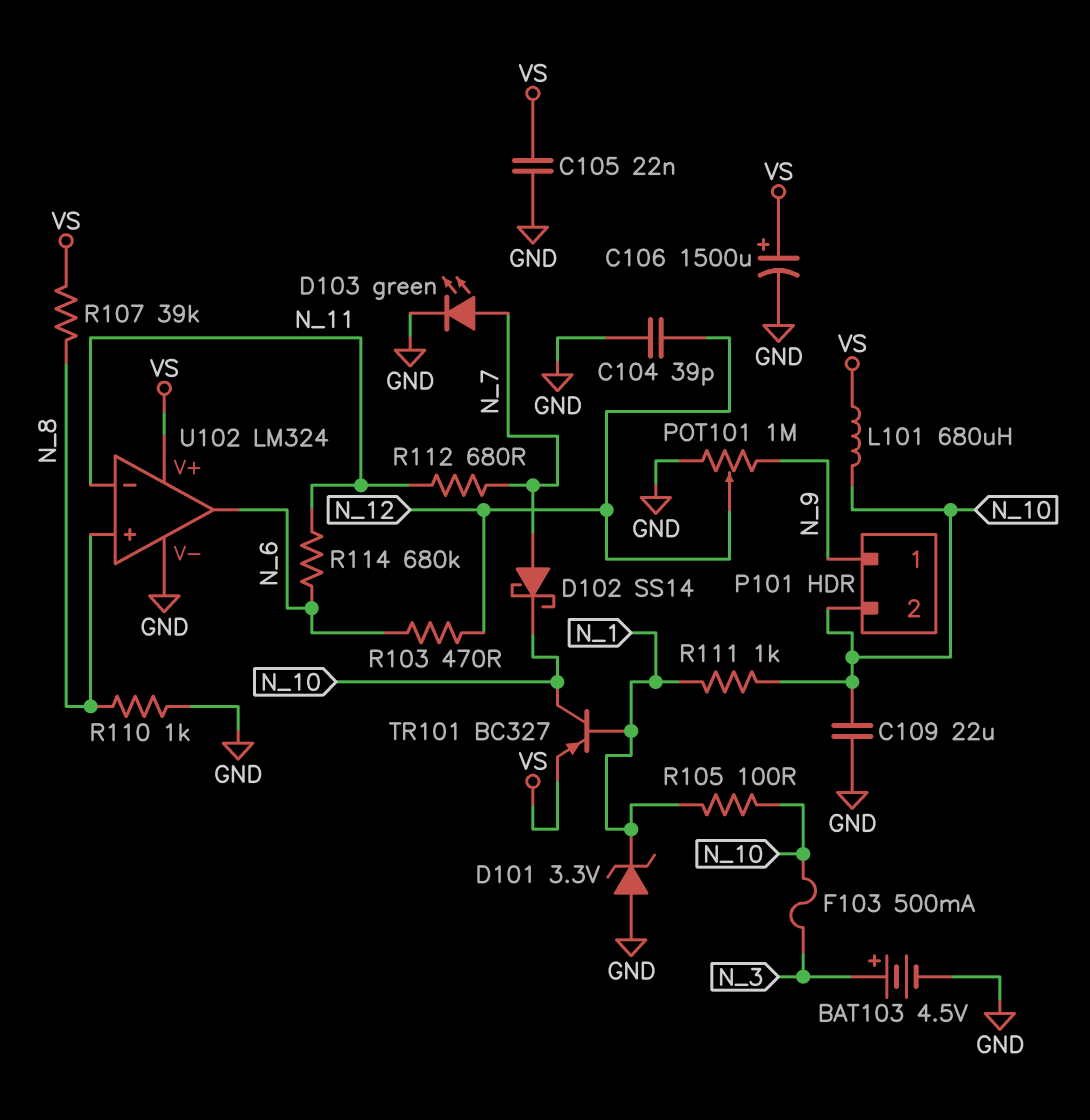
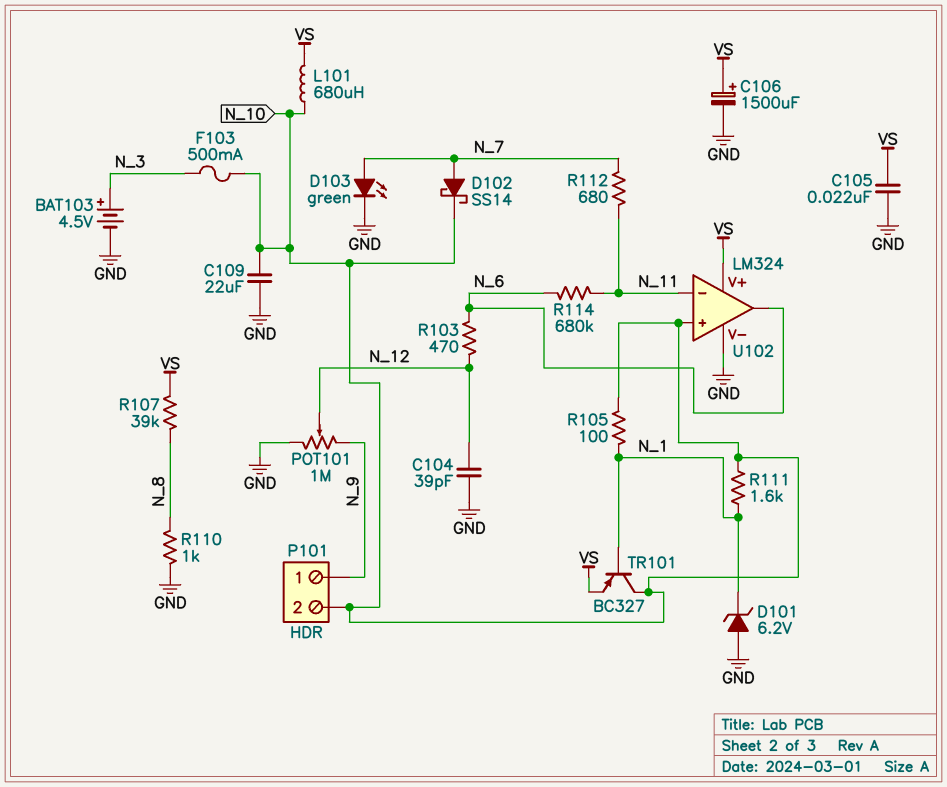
D101: zener 3.3V (A GND, K N_1) -> zener 6.2V (A GND, K N_1)
R111: 1k (N_1, N_10) -> 1.6k (N_1, N_10)
U102 pin in+: N_8 -> N_10

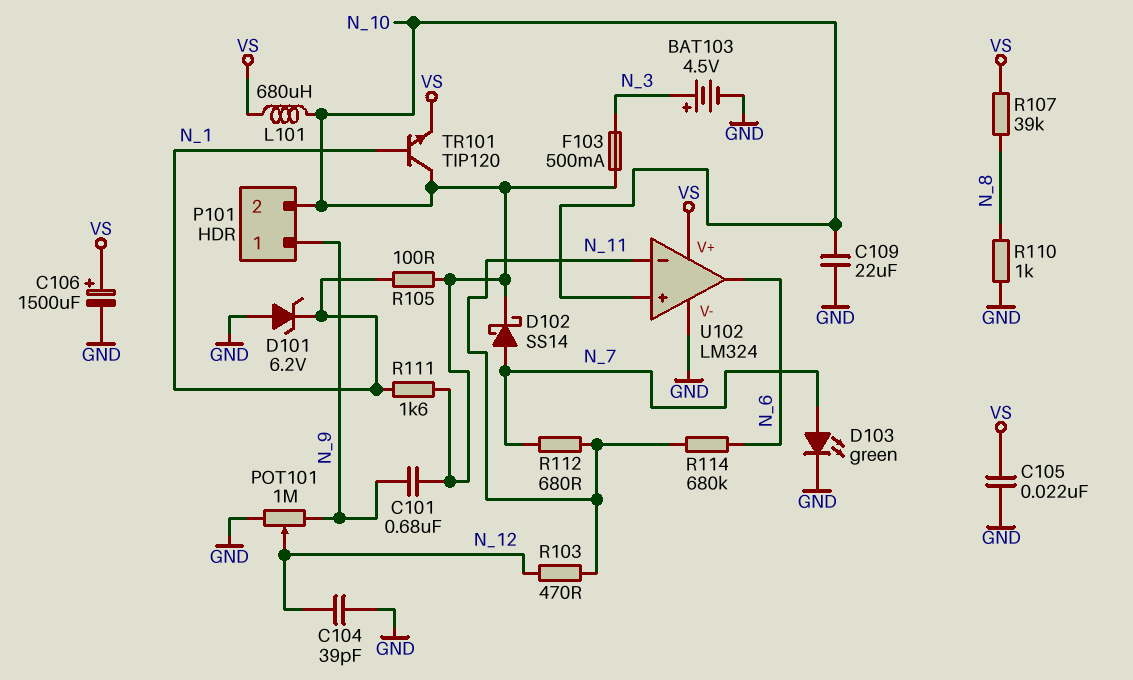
C101: none -> 680nF (N_9, N_10)
R103: 470 (N_6, N_12) -> 470 (N_11, N_12)
TR101: PNP BC327 (B N_1, C N_10, E VS) -> NPN TIP120 (B N_1, C N_10, E VS)

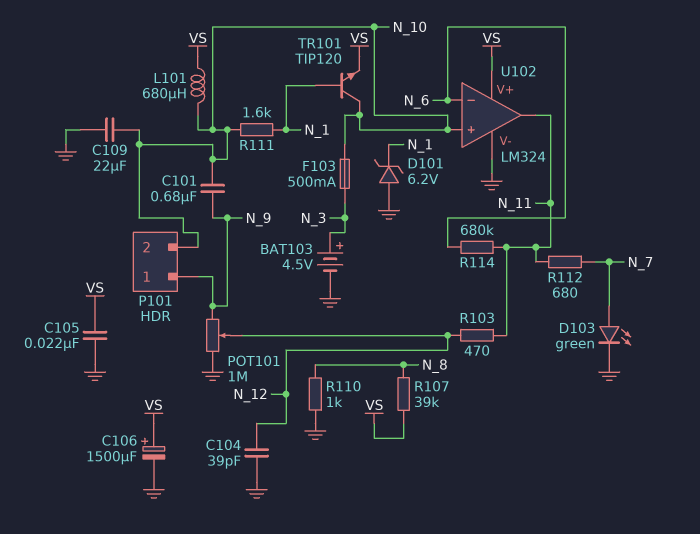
D102: schottky SS14 (A N_7, K N_10) -> none
R105: 100 (N_1, N_10) -> none
U102 pin in-: N_11 -> N_6
U102 pin out: N_6 -> N_11

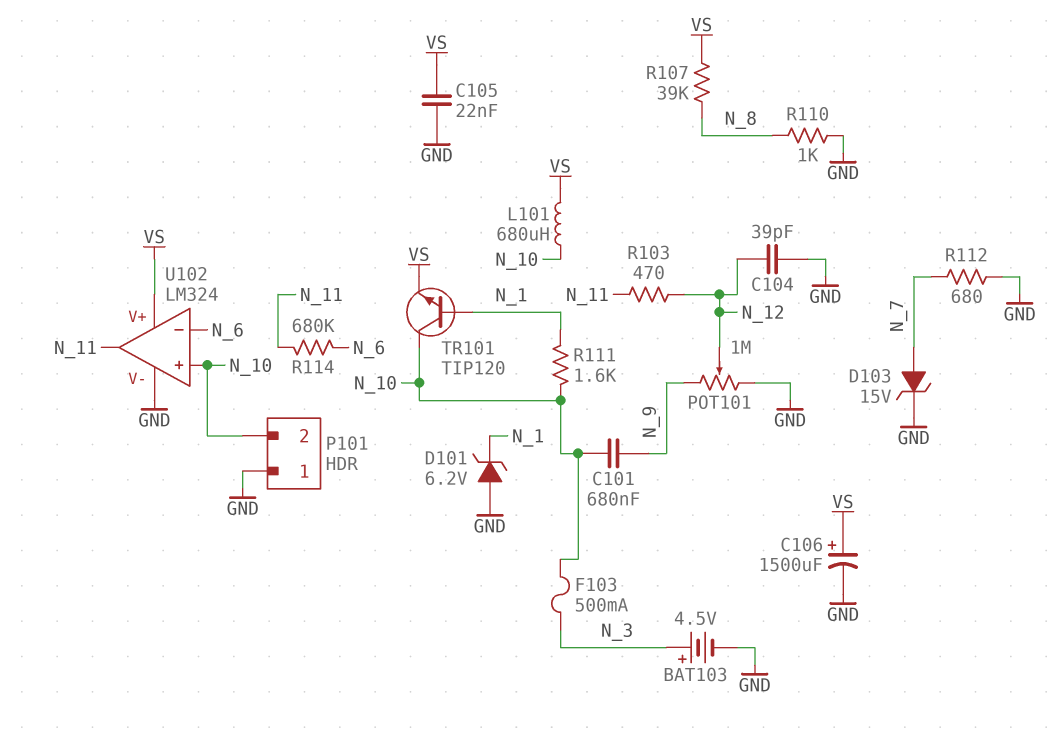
C109: 22uF (GND, N_10) -> none
D103: LED green (A N_7, K GND) -> zener 15V (A N_7, K GND)
P101 pin 1: N_9 -> GND
R112: 680 (N_7, N_11) -> 680 (GND, N_7)

